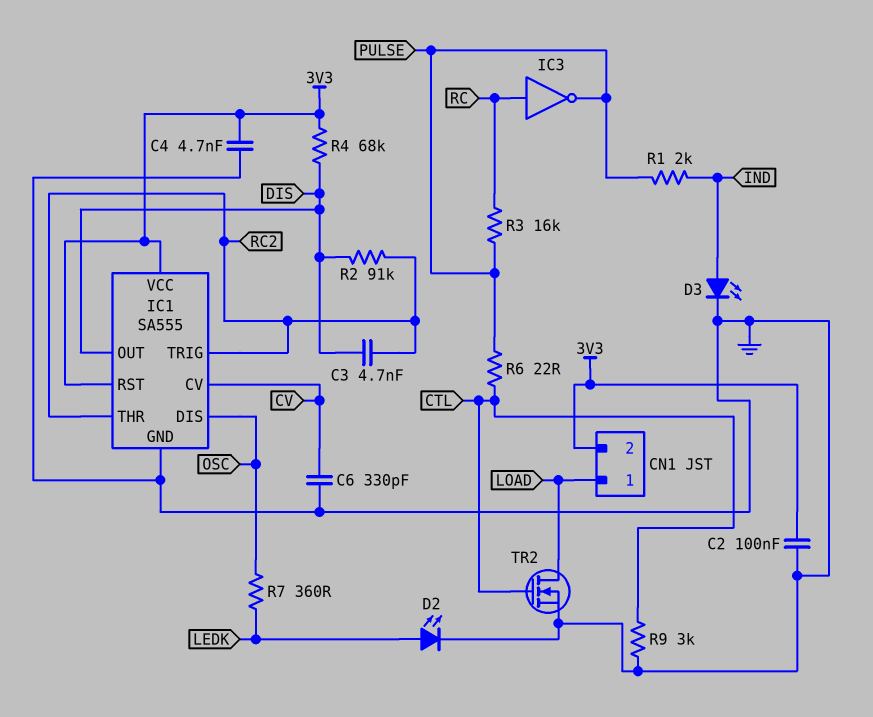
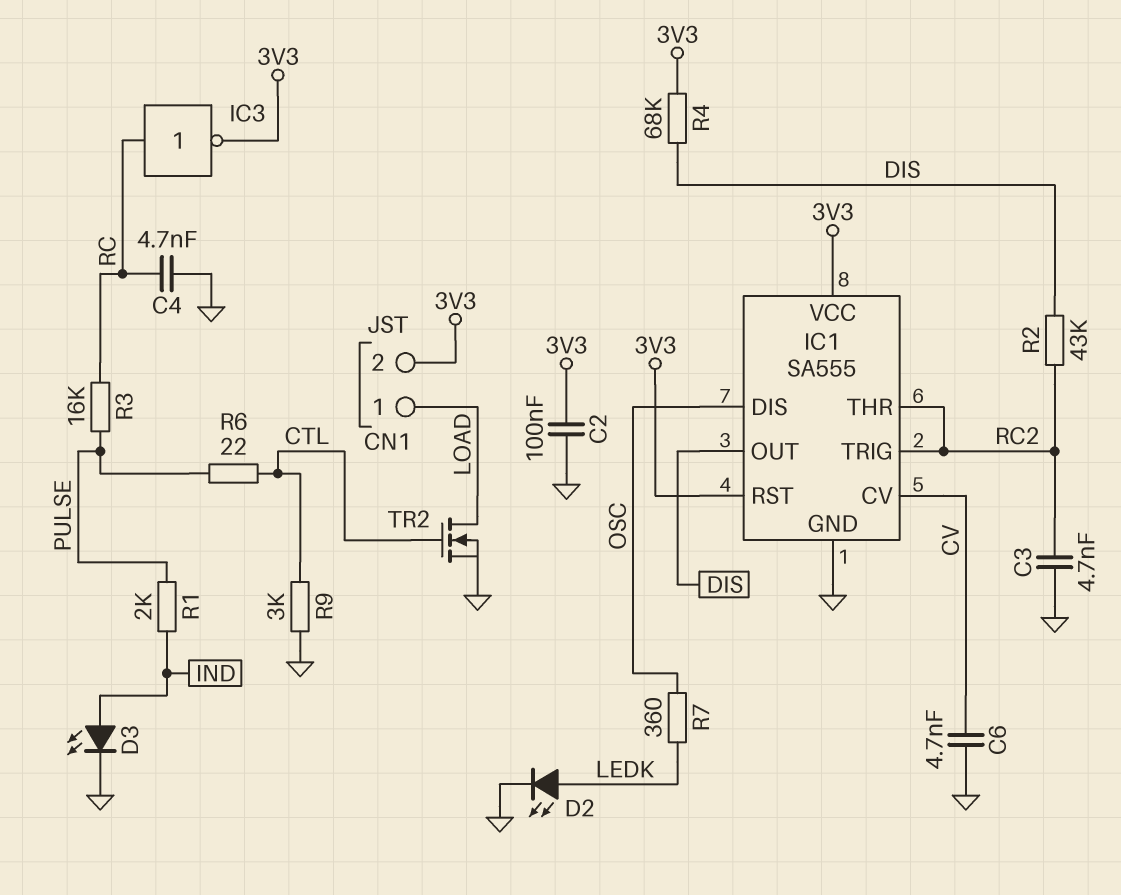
C3: 4.7nF (DIS, RC2) -> 4.7nF (GND, RC2)
C4: 4.7nF (3V3, GND) -> 4.7nF (GND, RC)
C6: 330pF (CV, GND) -> 4.7nF (CV, GND)
IC3: NOT (in RC, out PULSE) -> NOT (in RC, out 3V3)
R2: 91k (DIS, RC2) -> 43k (DIS, RC2)

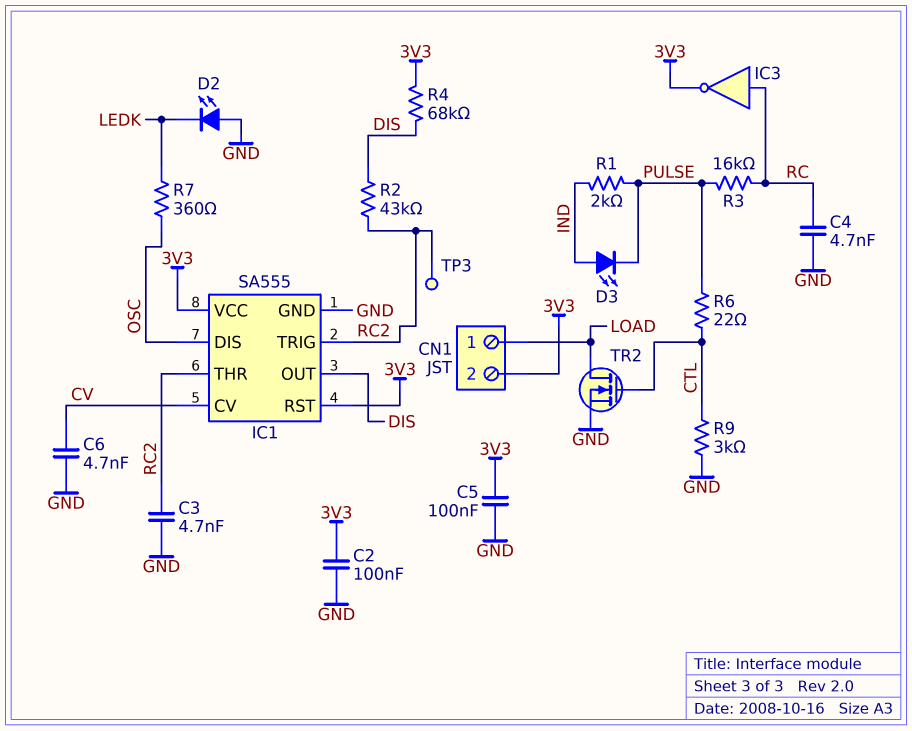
C5: none -> 100nF (3V3, GND)
D2: LED (A LEDK, K GND) -> LED (A GND, K LEDK)
D3: LED (A IND, K GND) -> LED (A IND, K PULSE)
TP3: none -> test point (RC2)

